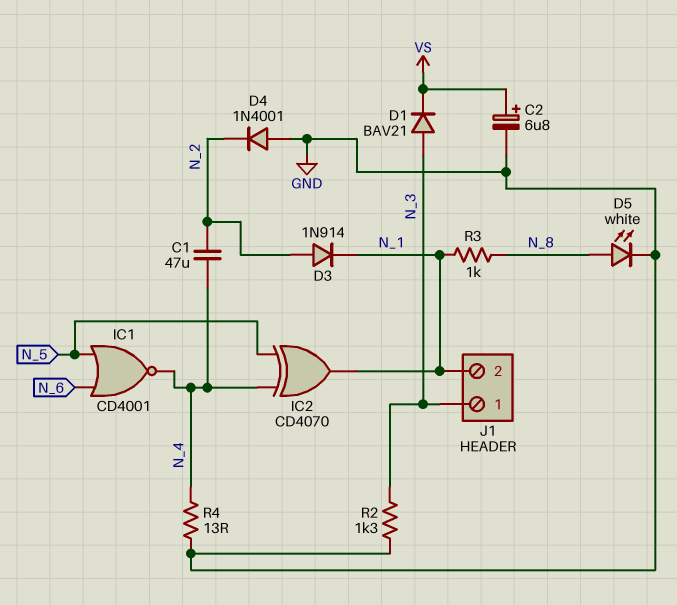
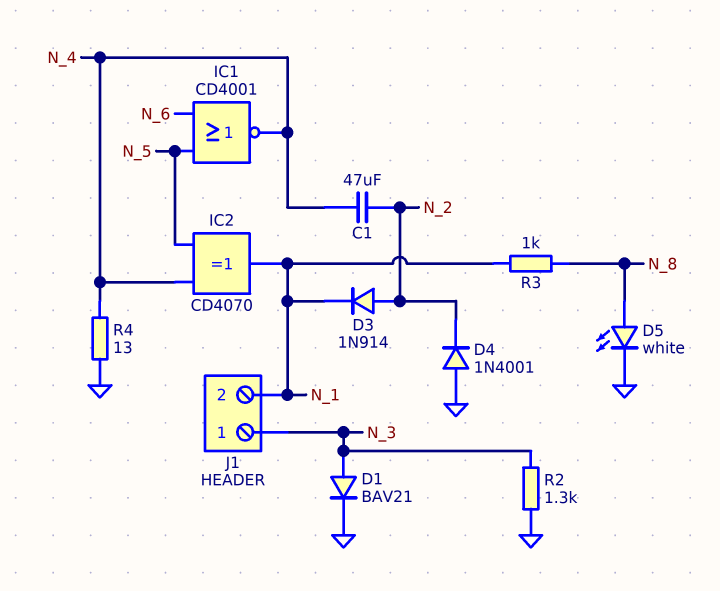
C2: 6.8uF (plus VS, minus GND) -> none
D1: diode BAV21 (A N_3, K VS) -> diode BAV21 (A N_3, K GND)

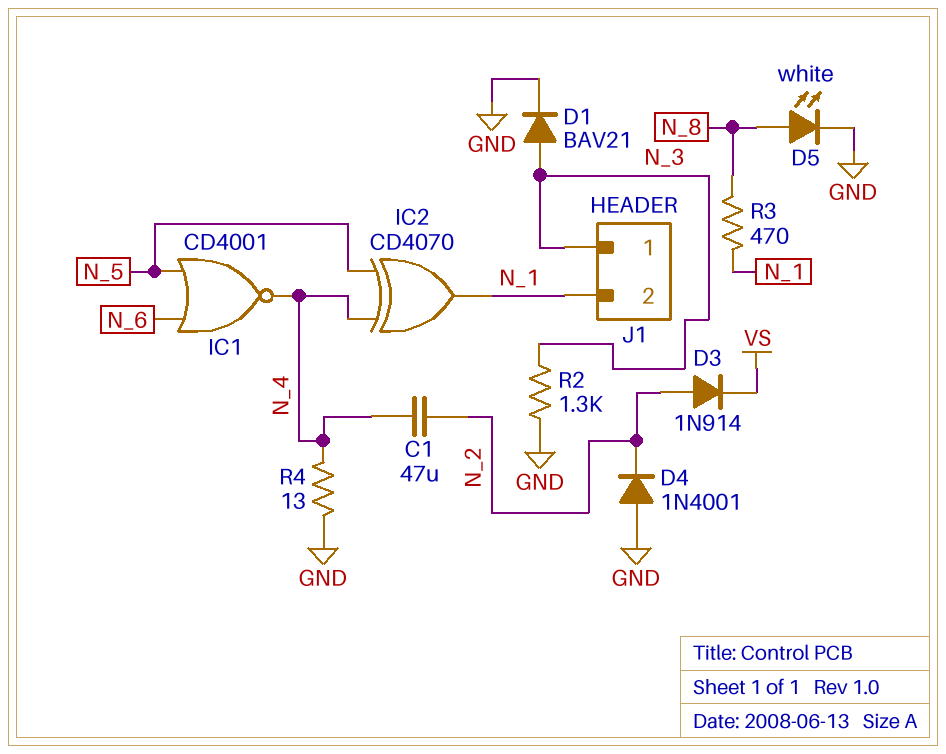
D3: diode 1N914 (A N_2, K N_1) -> diode 1N914 (A N_2, K VS)
R3: 1k (N_1, N_8) -> 470 (N_1, N_8)

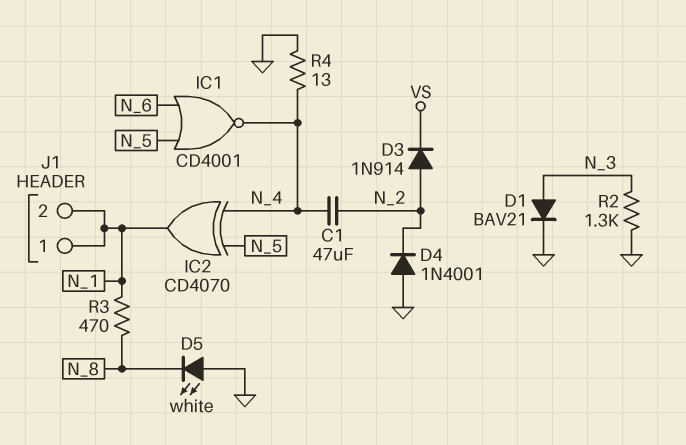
D5: LED white (A N_8, K GND) -> LED white (A GND, K N_8)
J1 pin 1: N_3 -> N_1

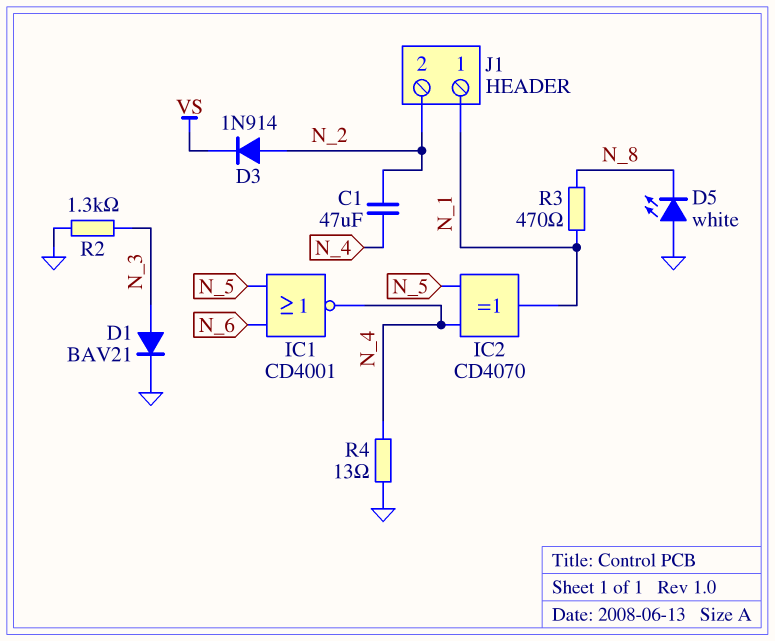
D4: diode 1N4001 (A GND, K N_2) -> none
J1 pin 2: N_1 -> N_2

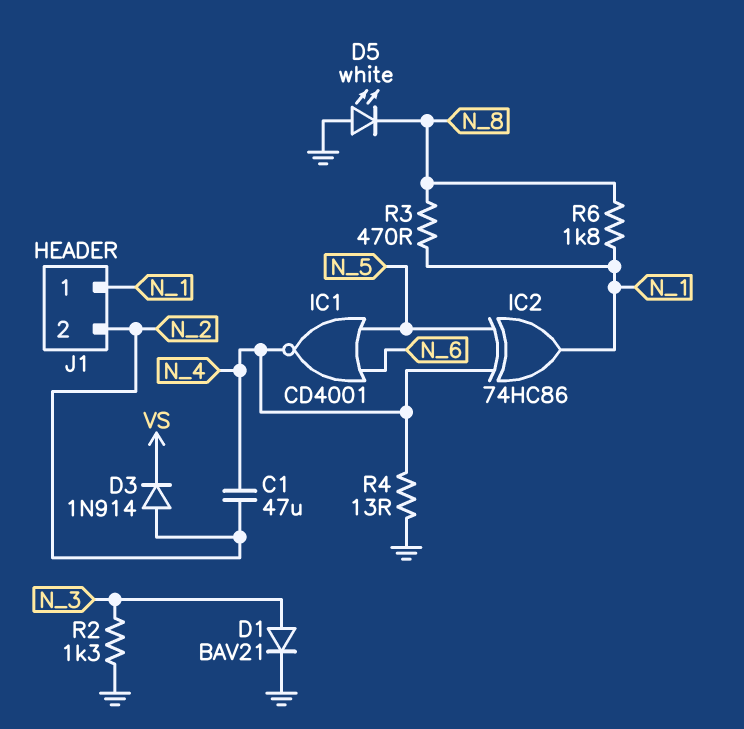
IC2: XOR CD4070 (in N_4, in N_5, out N_1) -> XOR 74HC86 (in N_4, in N_5, out N_1)
R6: none -> 1.8k (N_1, N_8)

